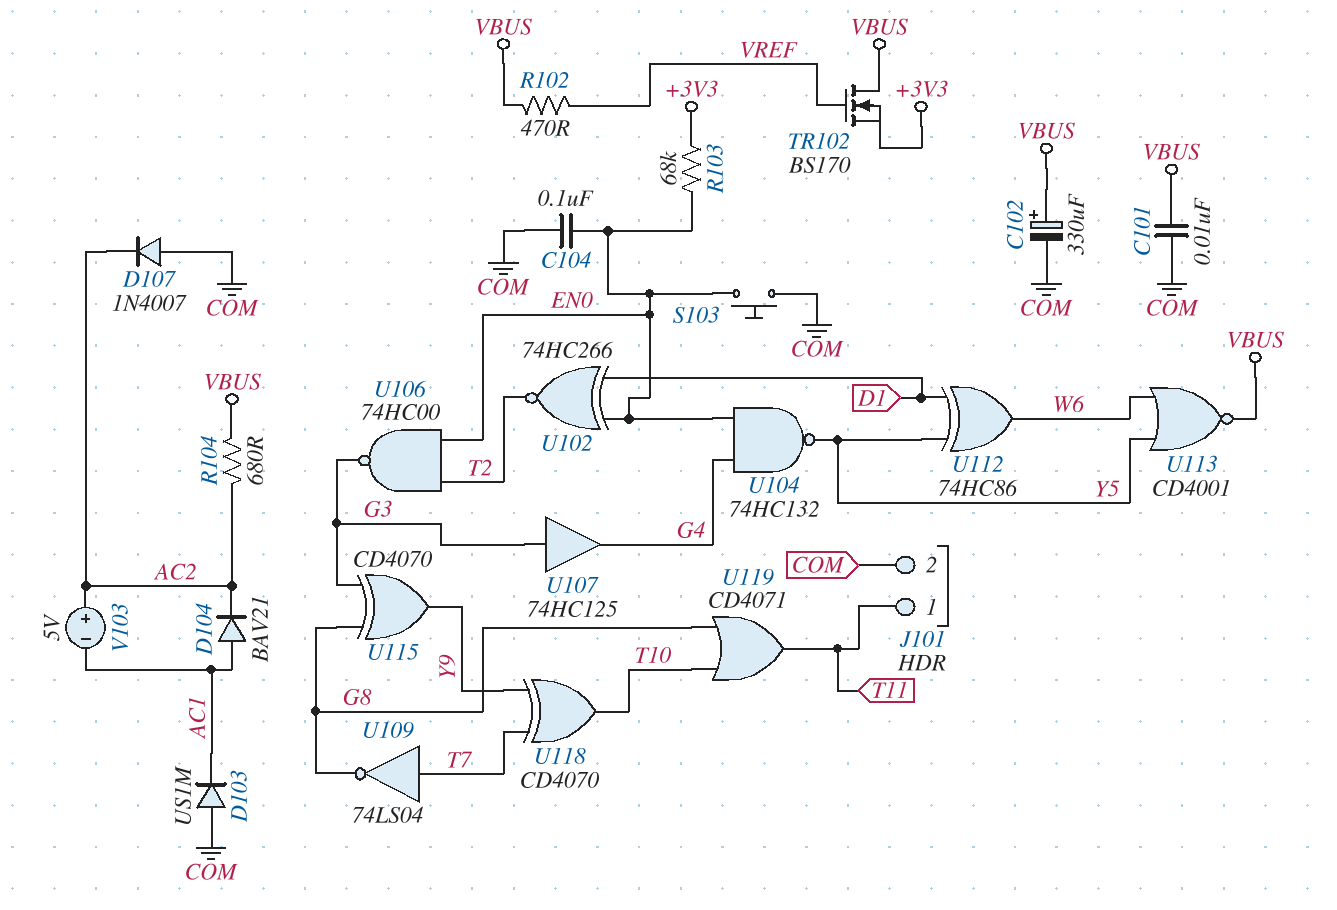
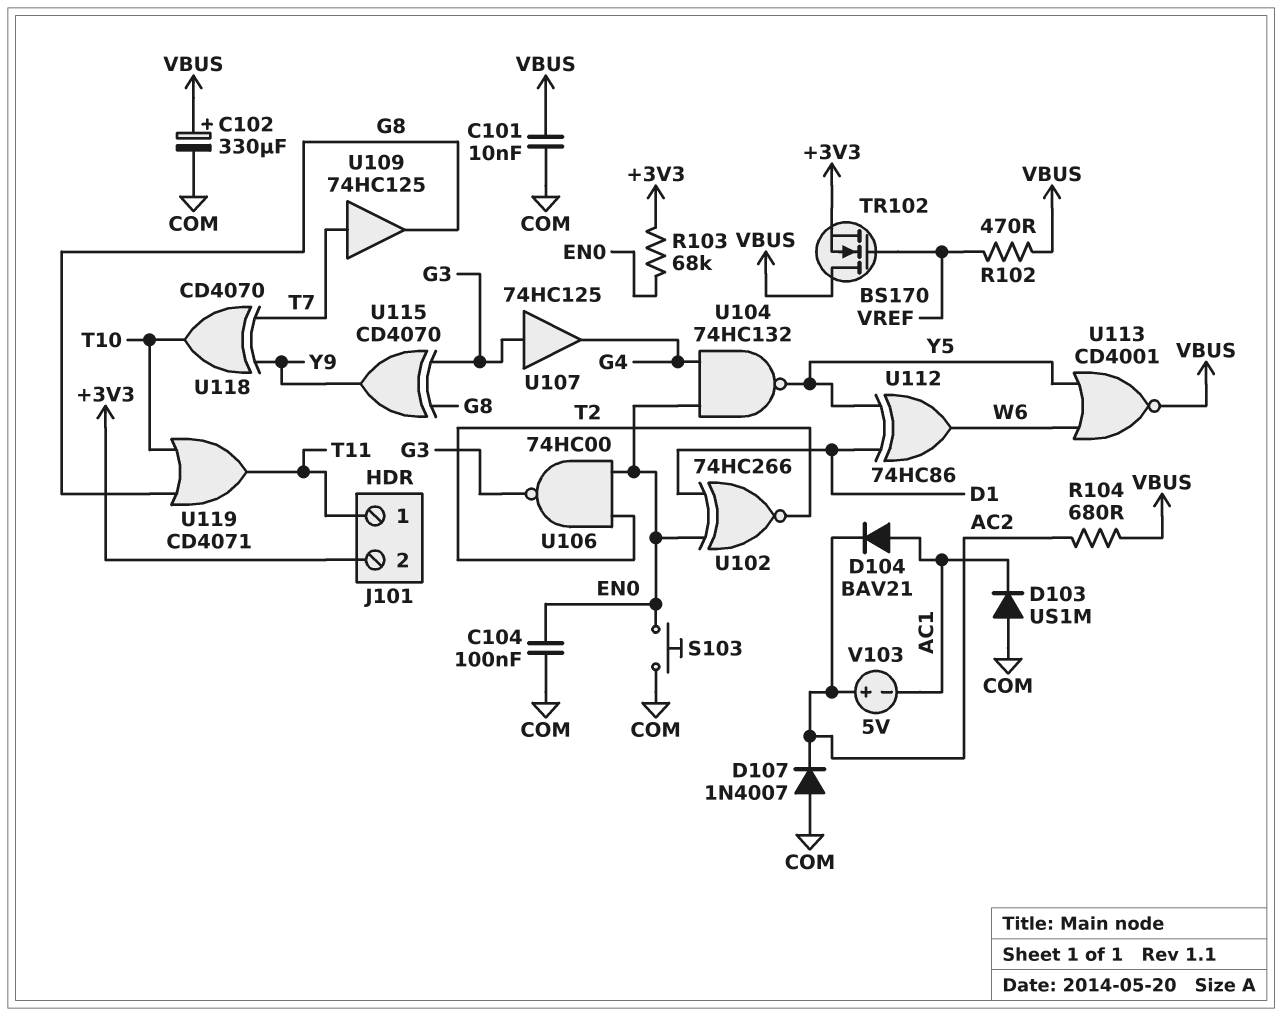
J101 pin 2: COM -> +3V3
U109: NOT 74LS04 (in T7, out G8) -> buffer 74HC125 (in T7, out G8)

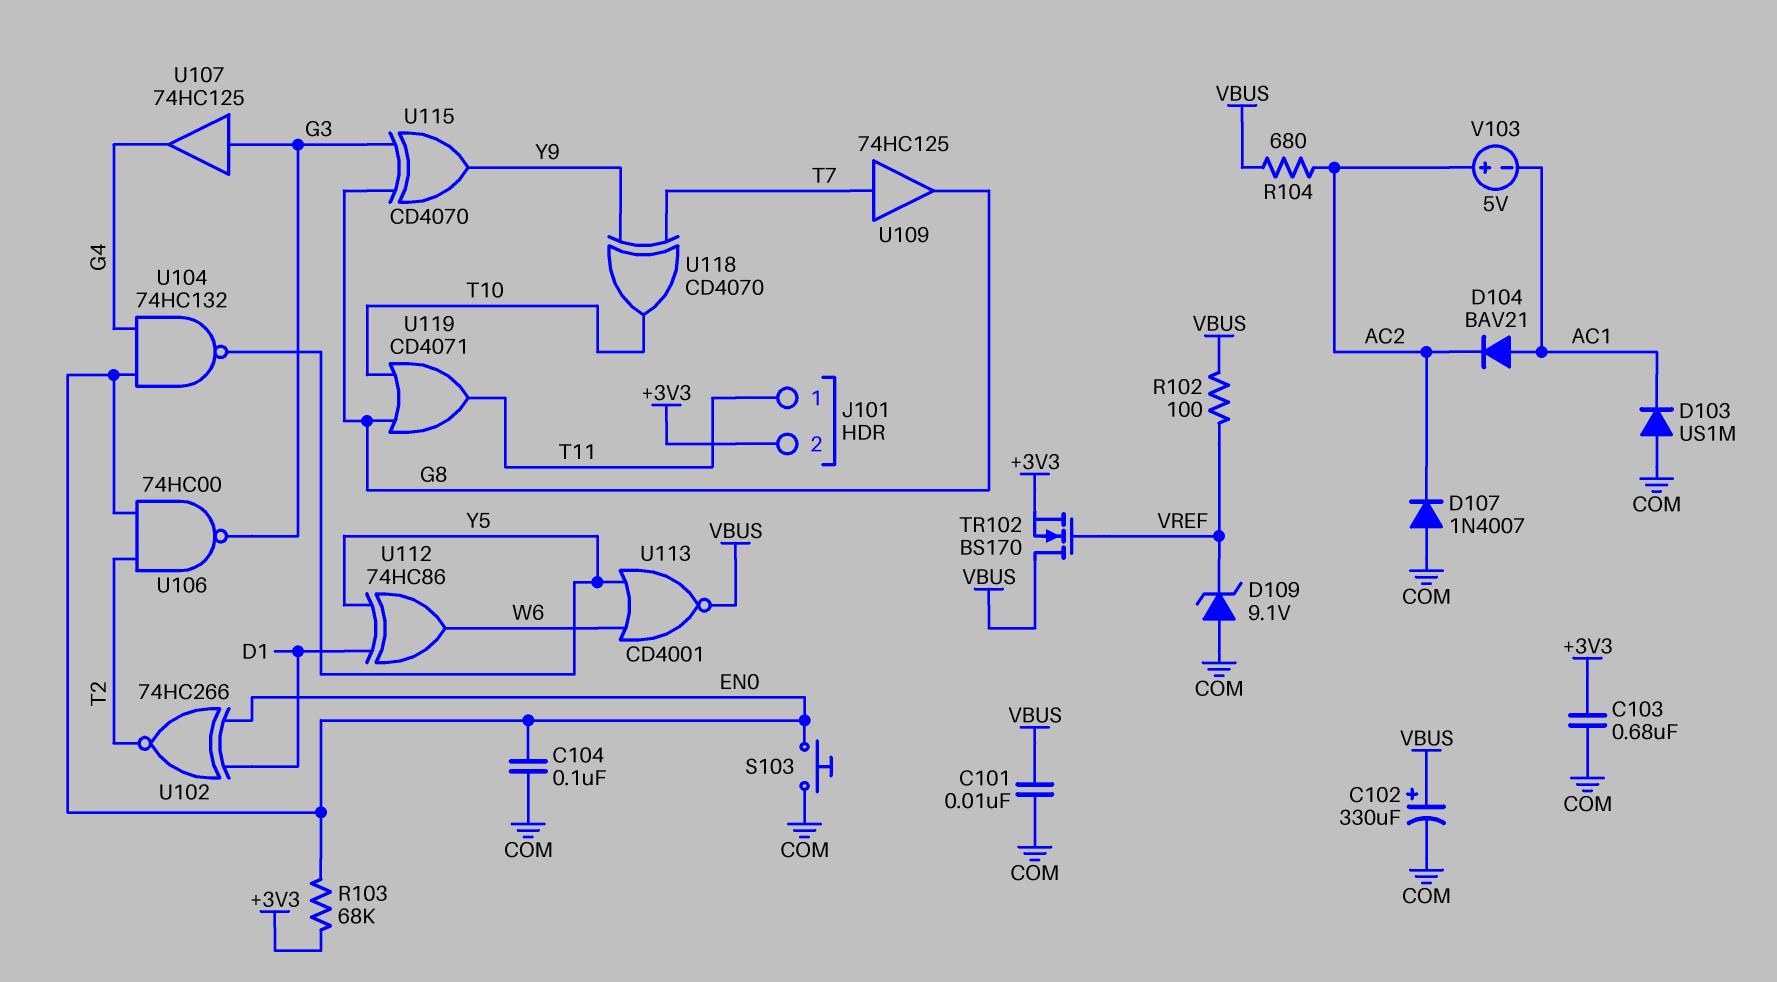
C103: none -> 680nF (+3V3, COM)
D109: none -> zener 9.1V (A COM, K VREF)
R102: 470 (VBUS, VREF) -> 100 (VBUS, VREF)

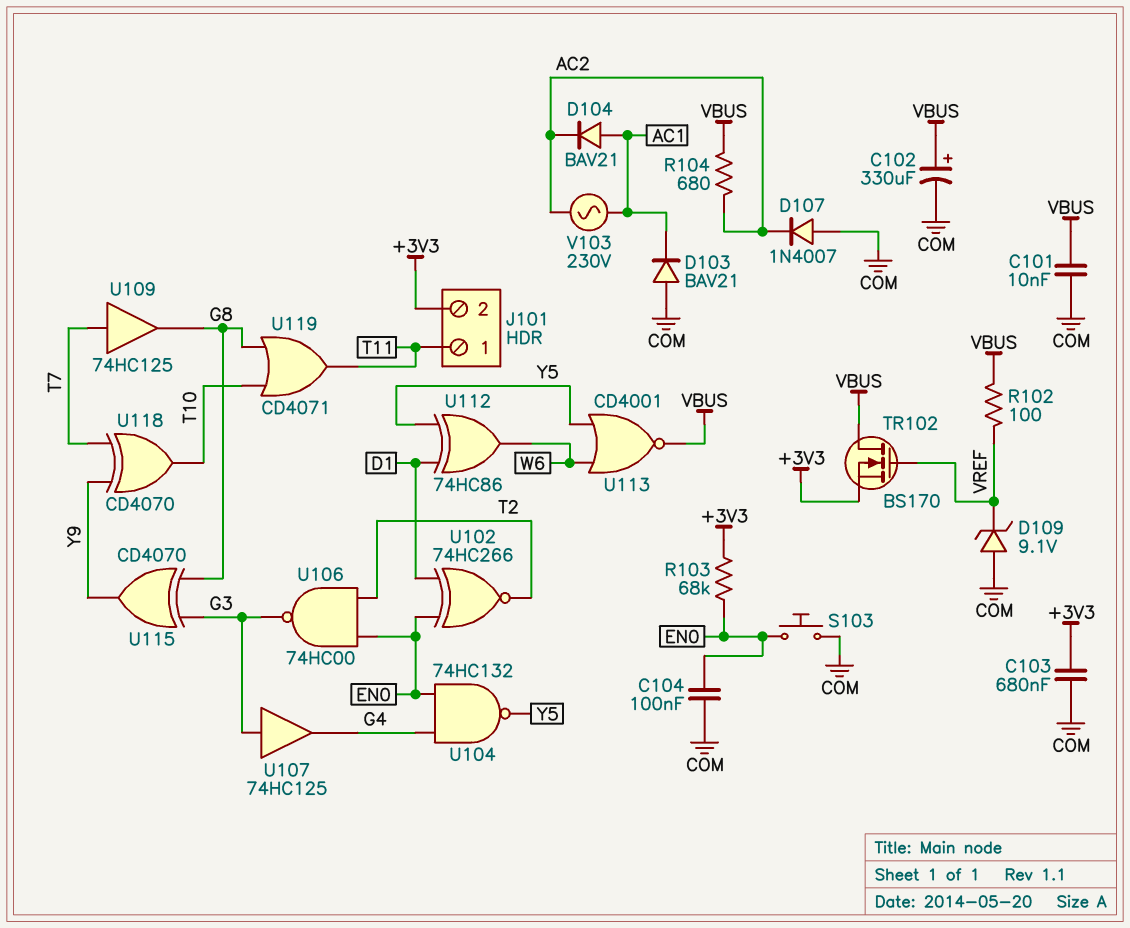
D103: diode US1M (A COM, K AC1) -> diode BAV21 (A COM, K AC1)
V103: 5V (plus AC2, minus AC1) -> AC 230V (AC1, AC2)

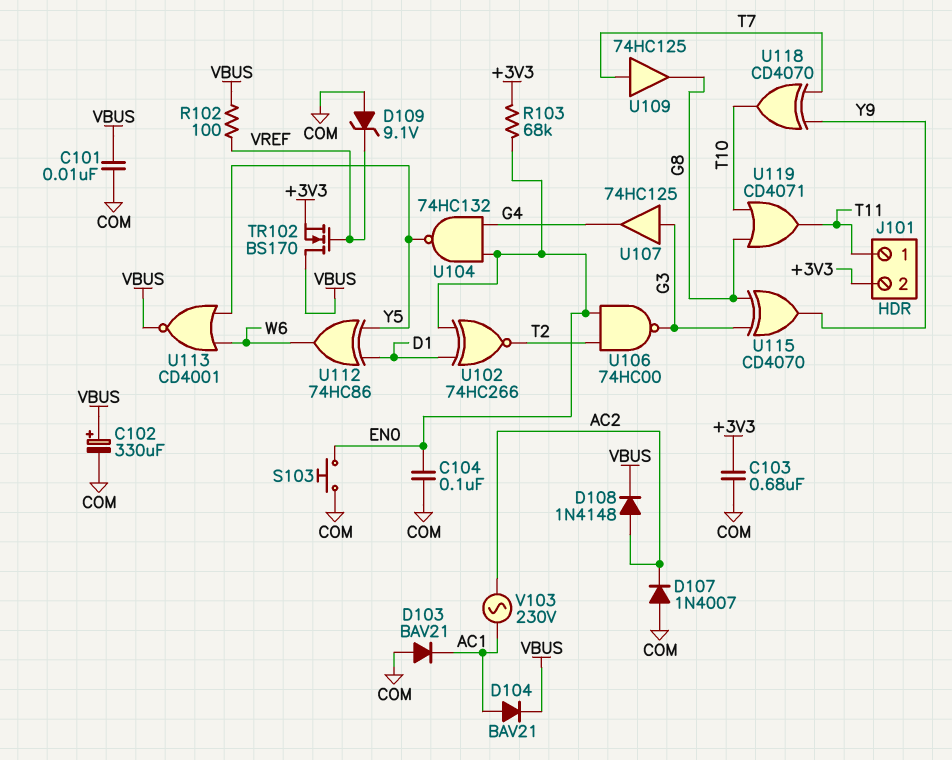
D104: diode BAV21 (A AC1, K AC2) -> diode BAV21 (A AC1, K VBUS)
D108: none -> diode 1N4148 (A AC2, K VBUS)
R104: 680 (AC2, VBUS) -> none

